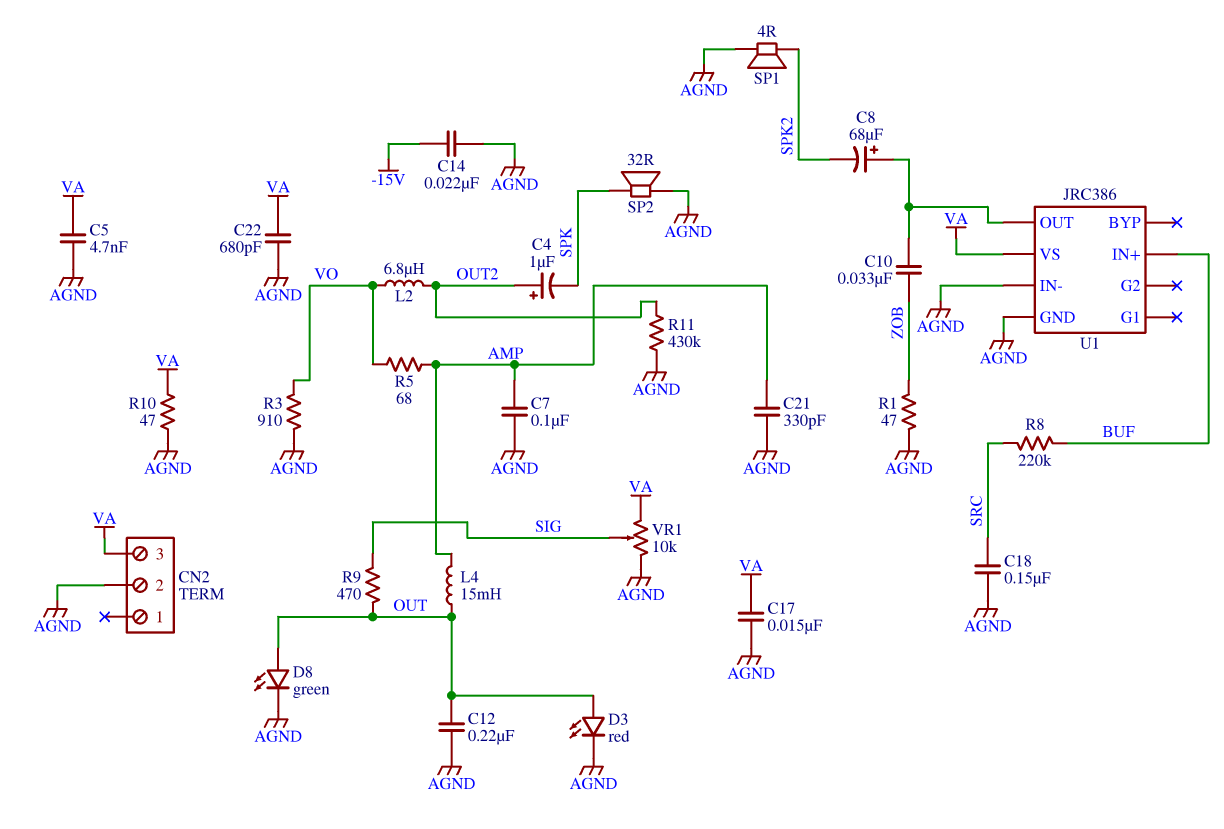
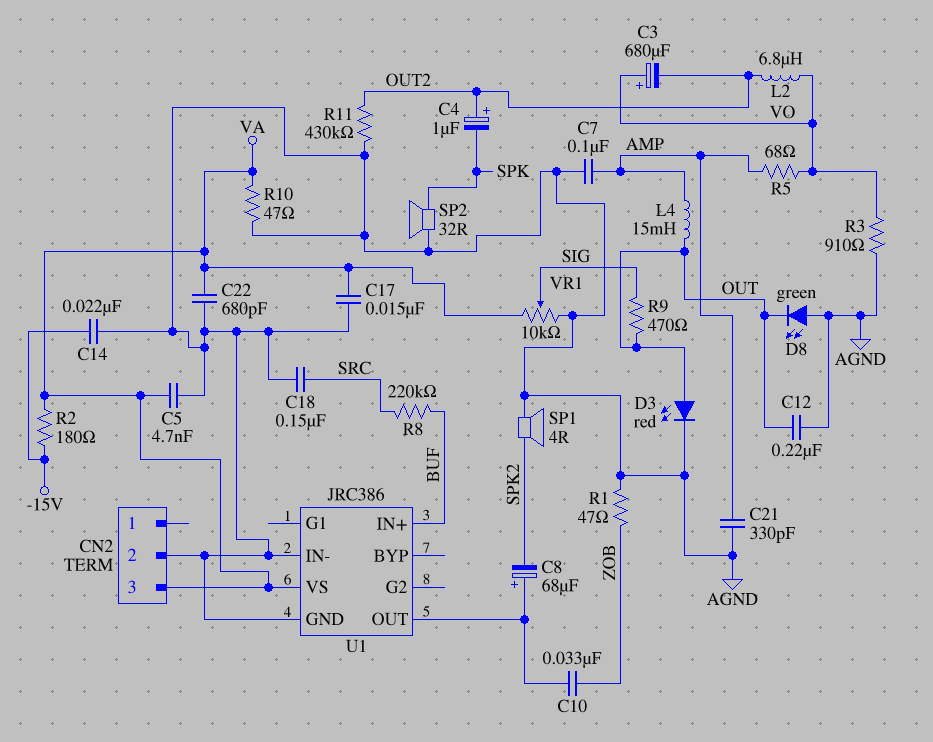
C3: none -> 680uF (plus VO, minus OUT2)
D8: LED green (A OUT, K AGND) -> LED green (A AGND, K OUT)
R2: none -> 180 (-15V, VA)

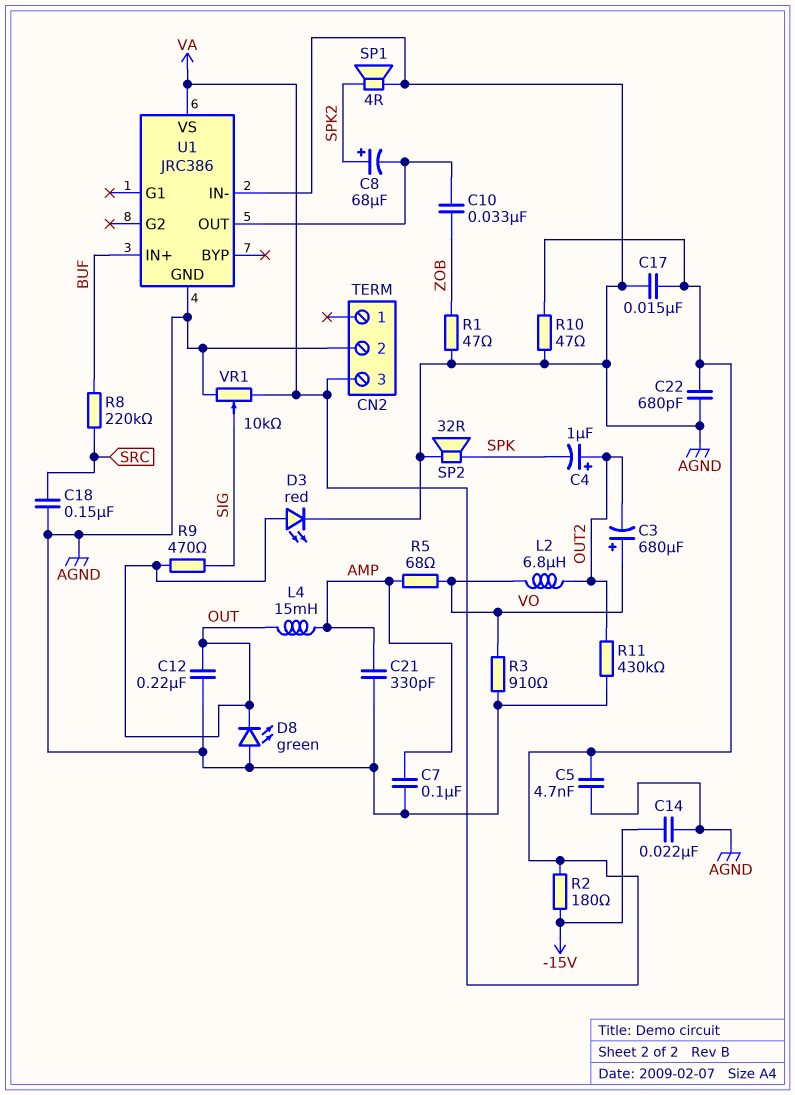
C8: 68uF (plus U1/OUT, minus SPK2) -> 68uF (plus SPK2, minus U1/OUT)

